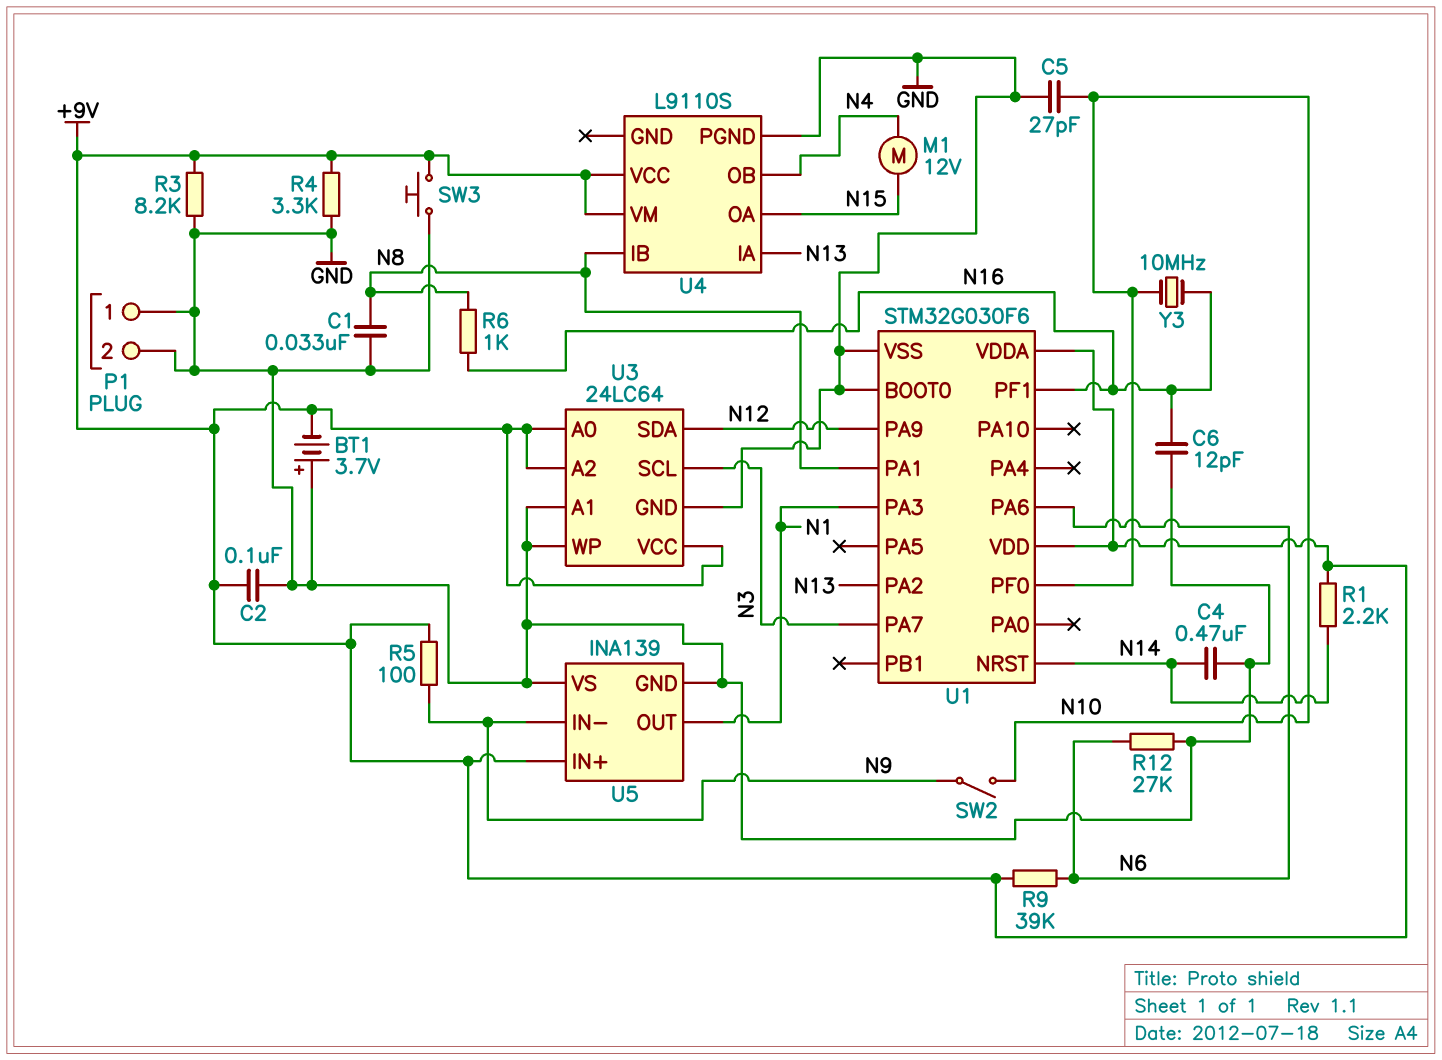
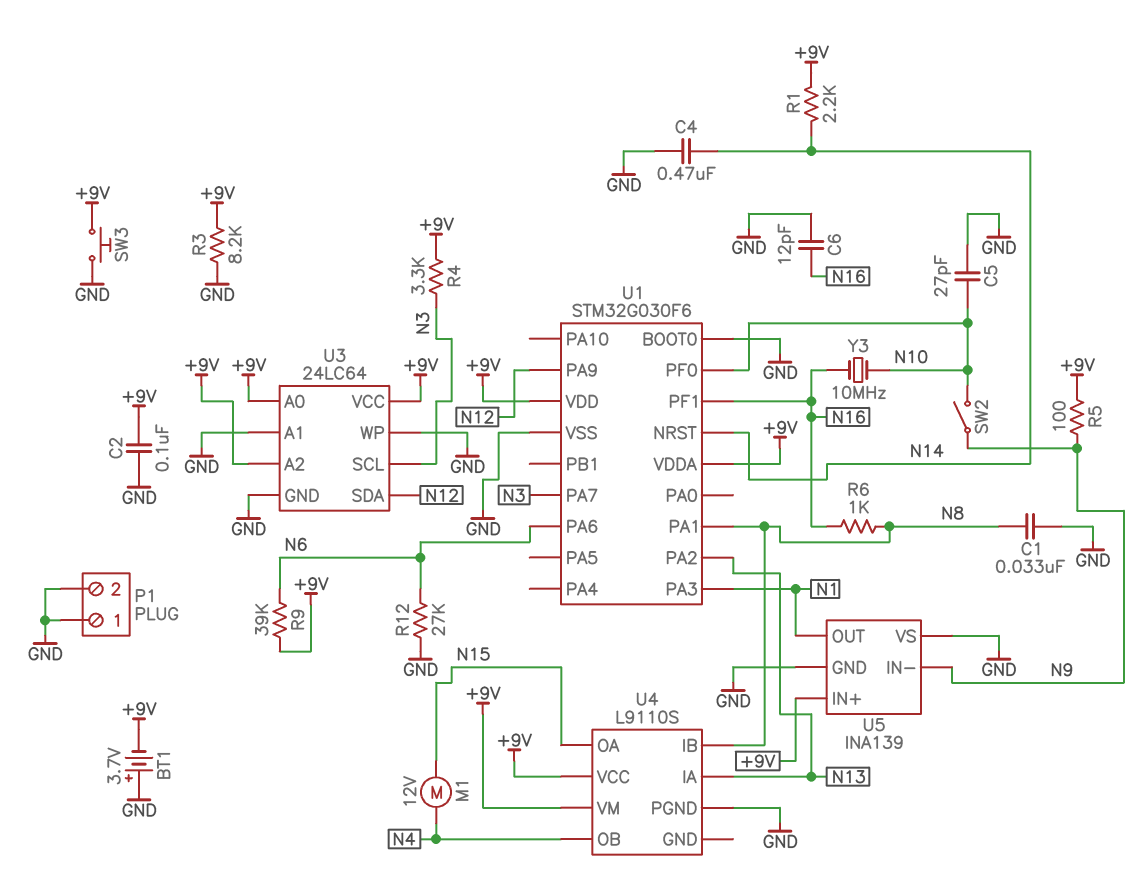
R4: 3.3k (+9V, GND) -> 3.3k (+9V, N3)

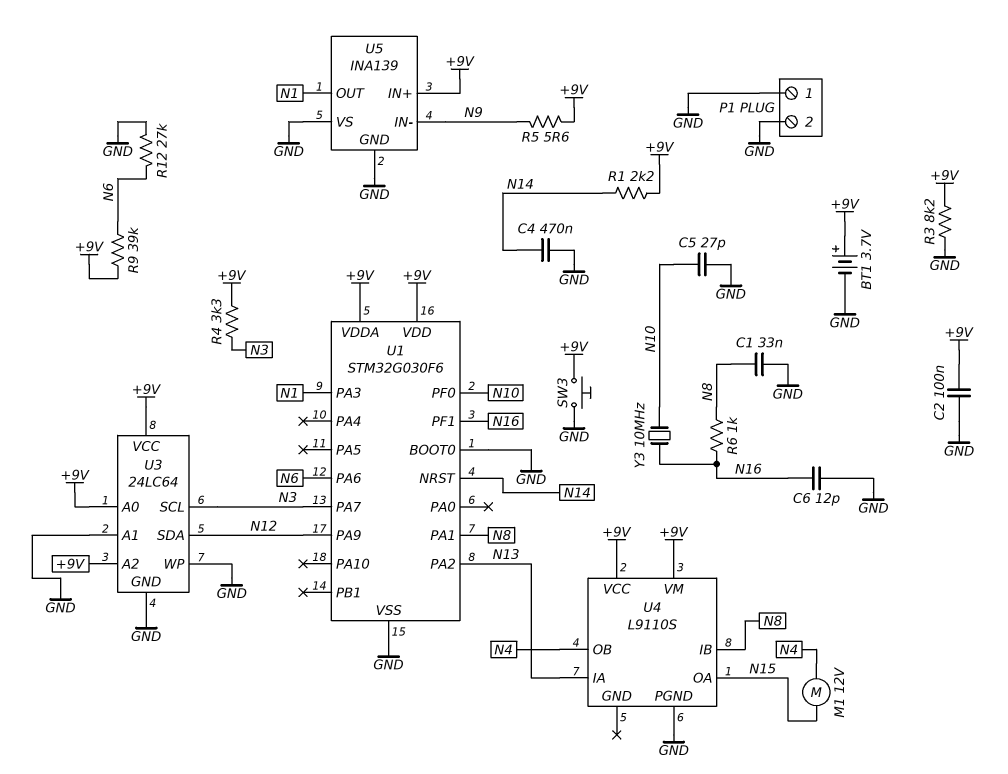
BT1: 3.7V (plus GND, minus +9V) -> 3.7V (plus +9V, minus GND)
R5: 100 (+9V, N9) -> 5.6 (+9V, N9)
SW2: switch (N9, N10) -> none

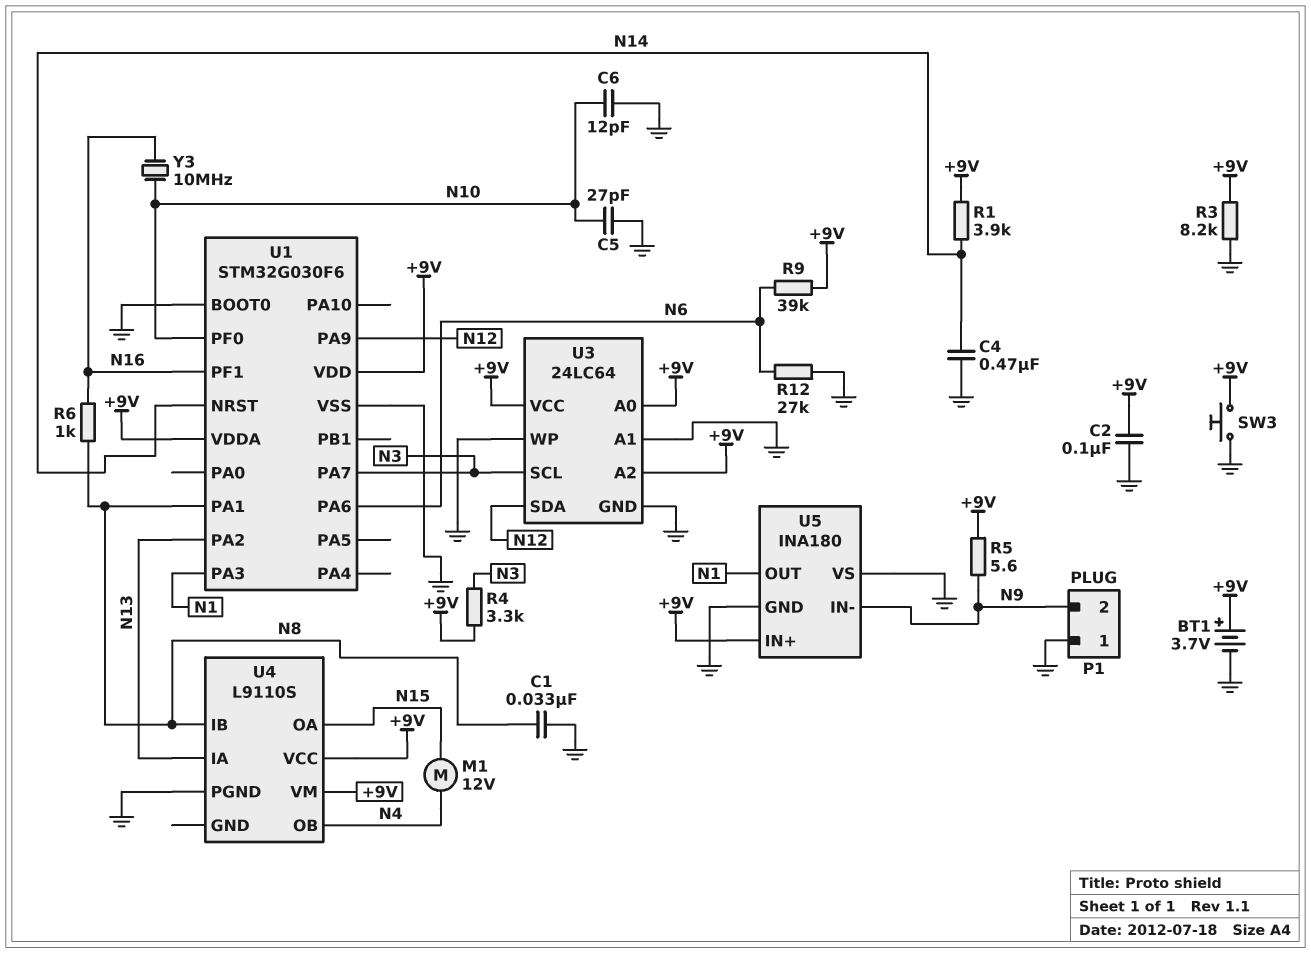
C6: 12pF (GND, N16) -> 12pF (GND, N10)
P1 pin 2: GND -> N9
R1: 2.2k (+9V, N14) -> 3.9k (+9V, N14)
U5: INA139 -> INA180

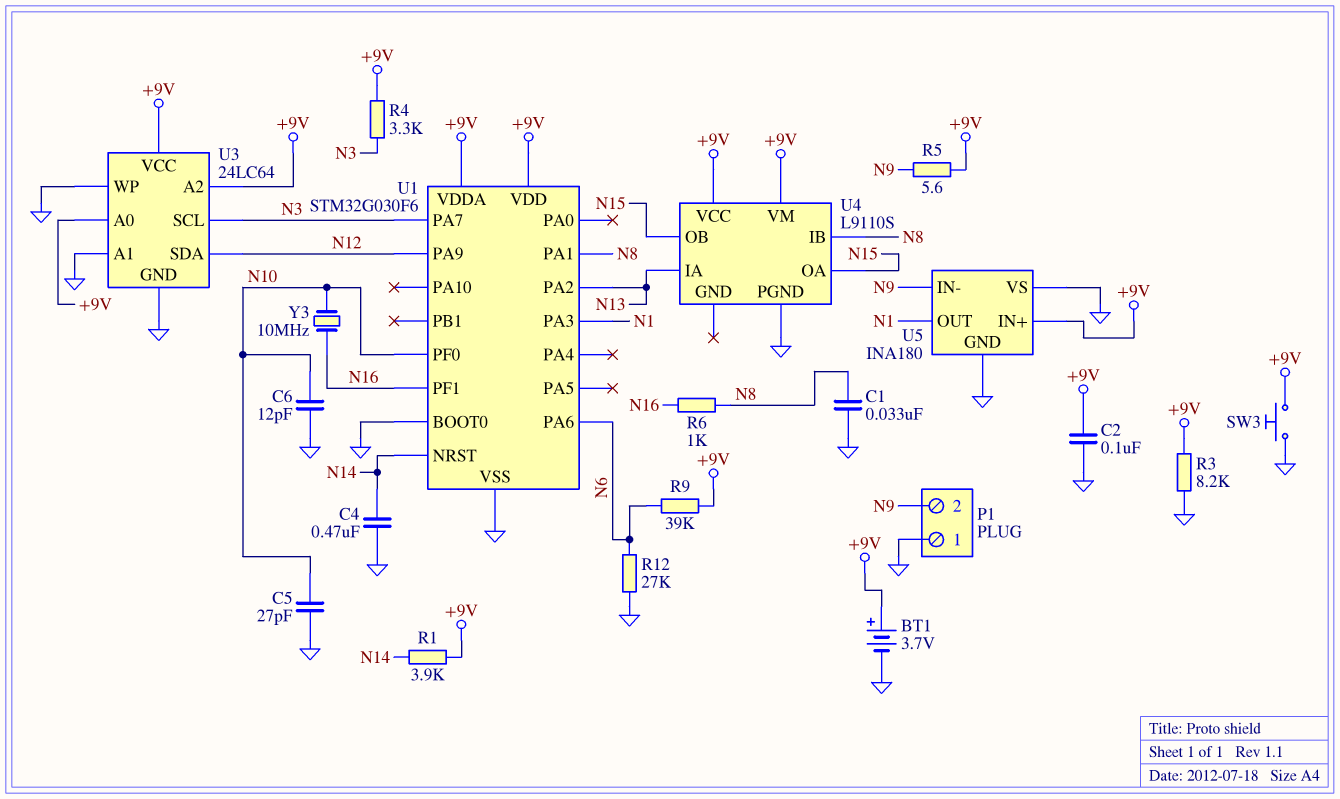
M1: motor 12V (N4, N15) -> none
U4 pin OB: N4 -> N15

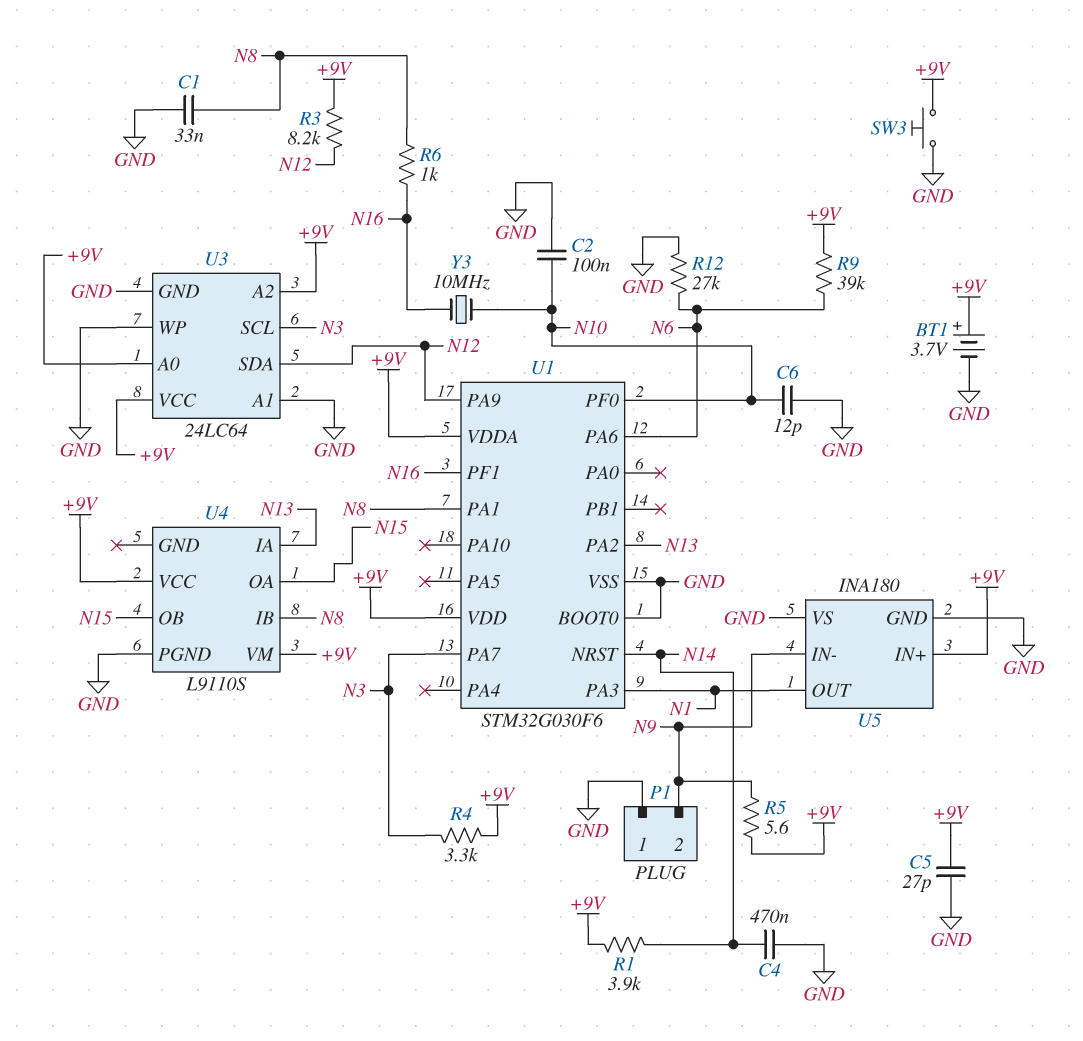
C2: 100nF (+9V, GND) -> 100nF (GND, N10)
C5: 27pF (GND, N10) -> 27pF (+9V, GND)
R3: 8.2k (+9V, GND) -> 8.2k (+9V, N12)

